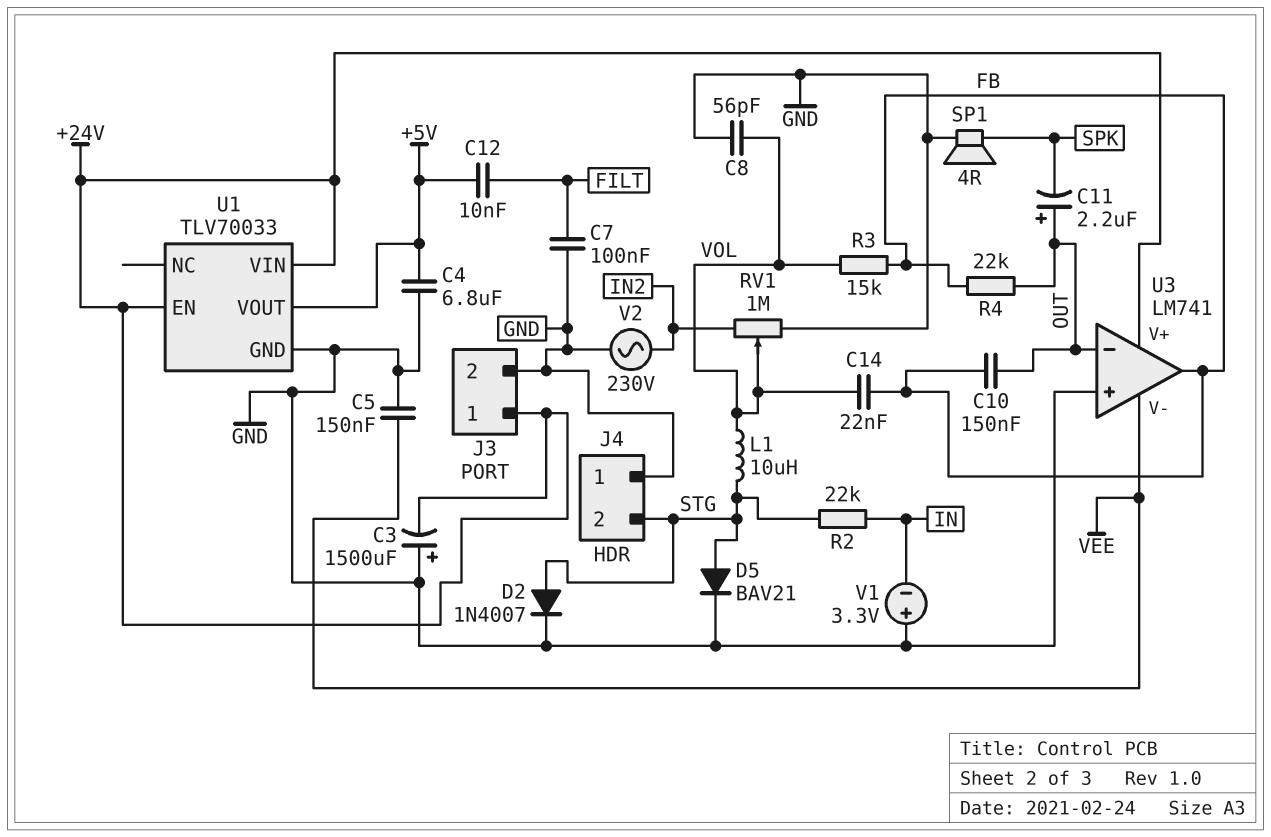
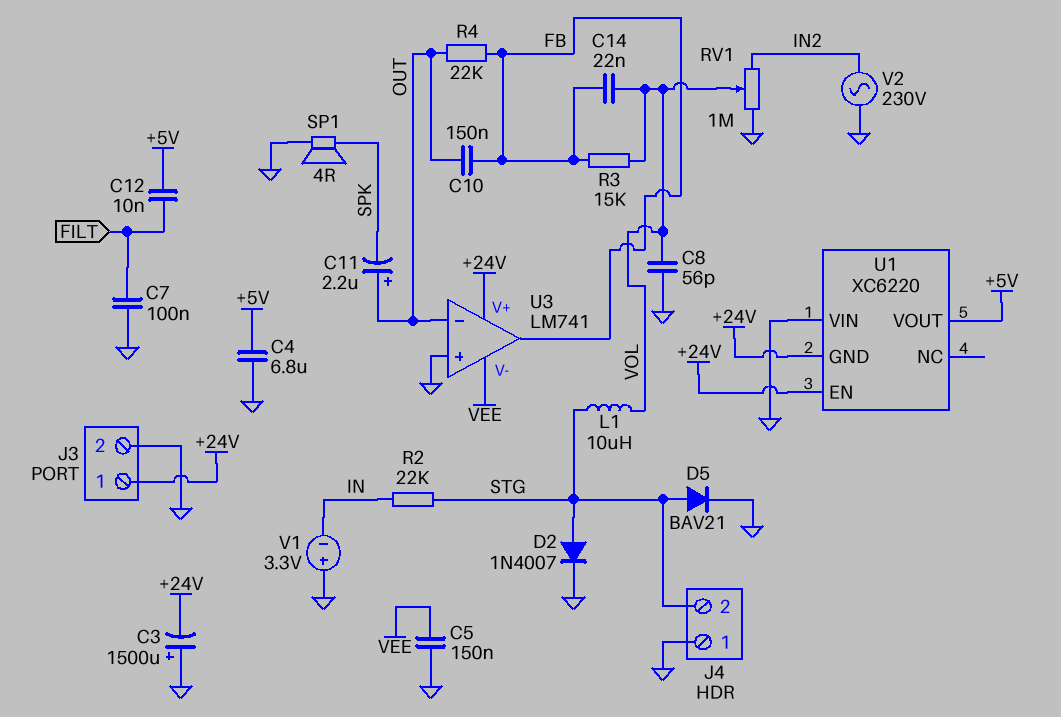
U1: TLV70033 -> XC6220
U1 pin GND: GND -> +24V
U1 pin VIN: +24V -> GND

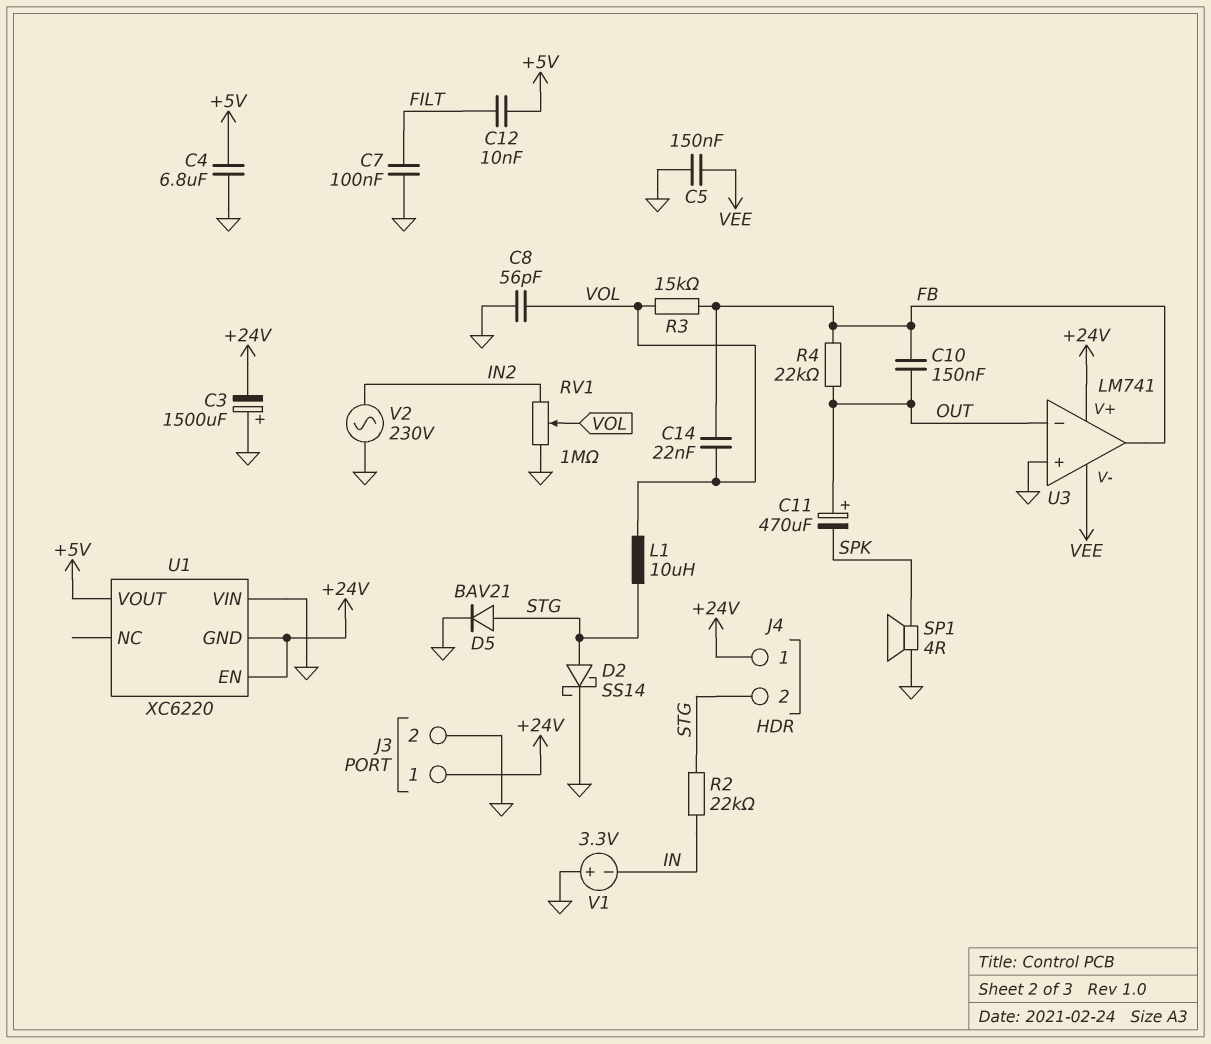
C11: 2.2uF (plus OUT, minus SPK) -> 470uF (plus OUT, minus SPK)
D2: diode 1N4007 (A STG, K GND) -> schottky SS14 (A STG, K GND)
J4 pin 1: GND -> +24V

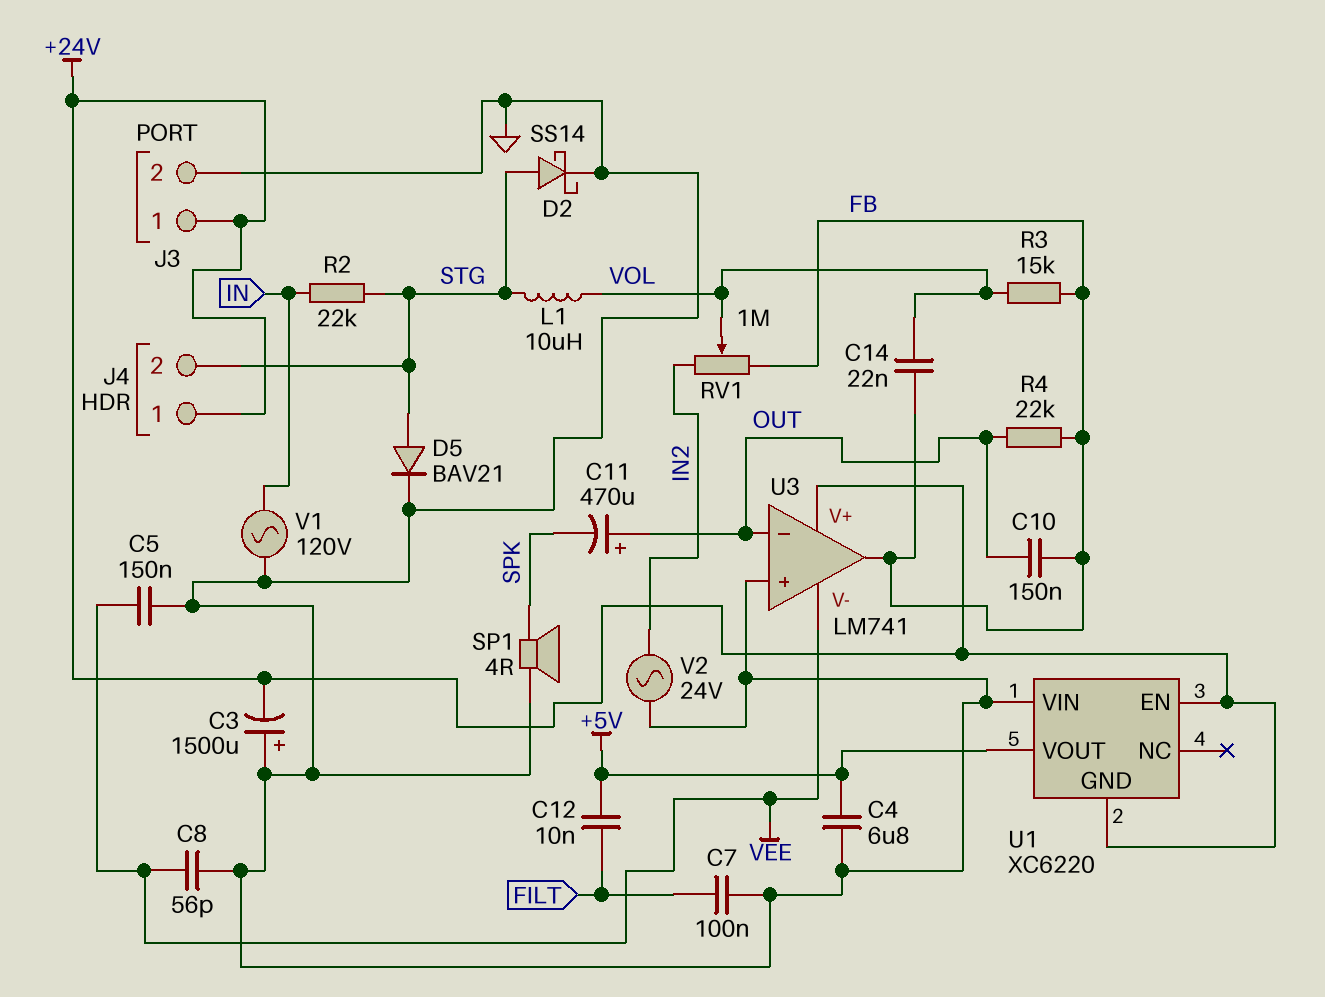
C8: 56pF (GND, VOL) -> 56pF (GND, VEE)
RV1: 1M (GND, IN2, wiper VOL) -> 1M (FB, IN2, wiper VOL)
V1: 3.3V (plus GND, minus IN) -> AC 120V (GND, IN)
V2: AC 230V (GND, IN2) -> AC 24V (GND, IN2)

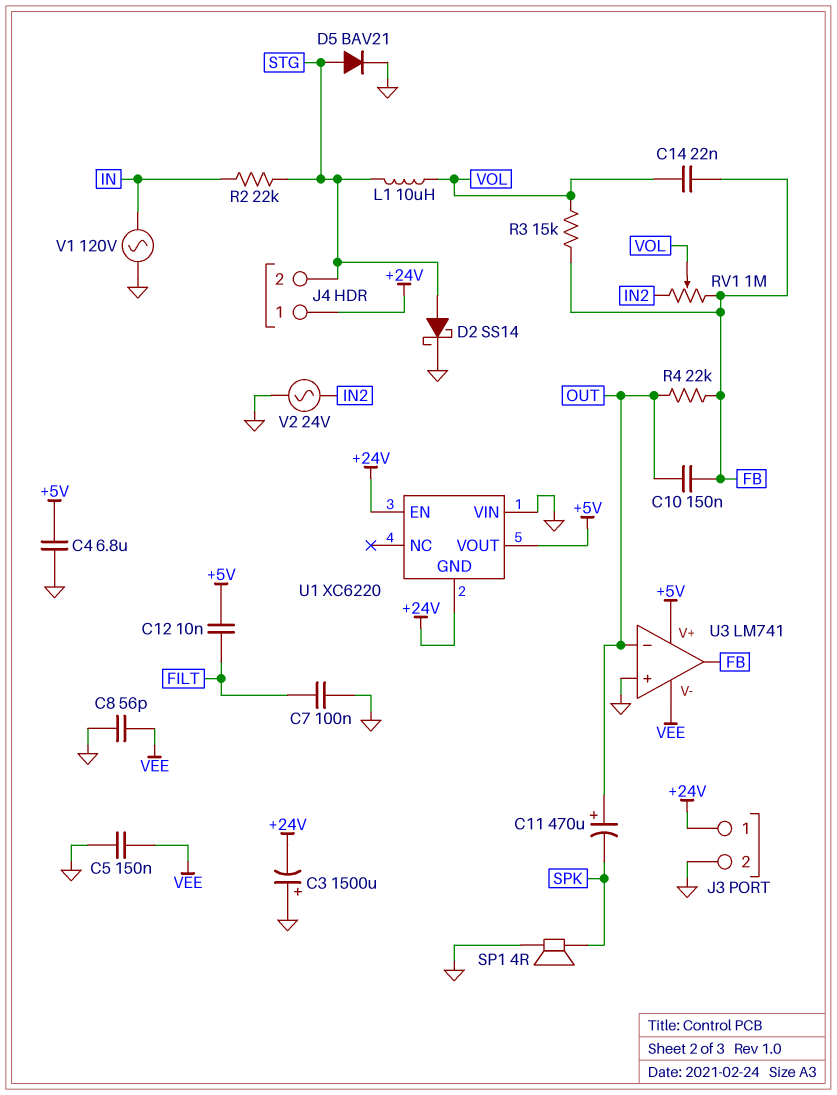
U3 pin V+: +24V -> +5V

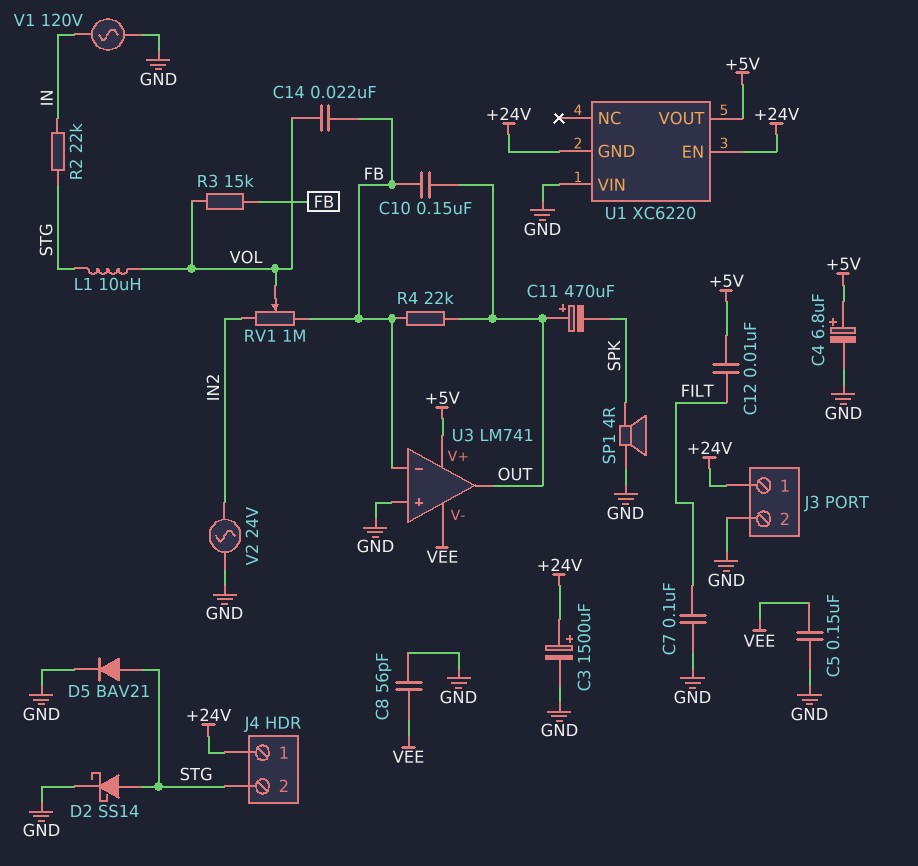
C3: 1500uF (plus GND, minus +24V) -> 1500uF (plus +24V, minus GND)
C4: 6.8uF (+5V, GND) -> 6.8uF (plus +5V, minus GND)
U3 pin in-: OUT -> FB
U3 pin out: FB -> OUT

